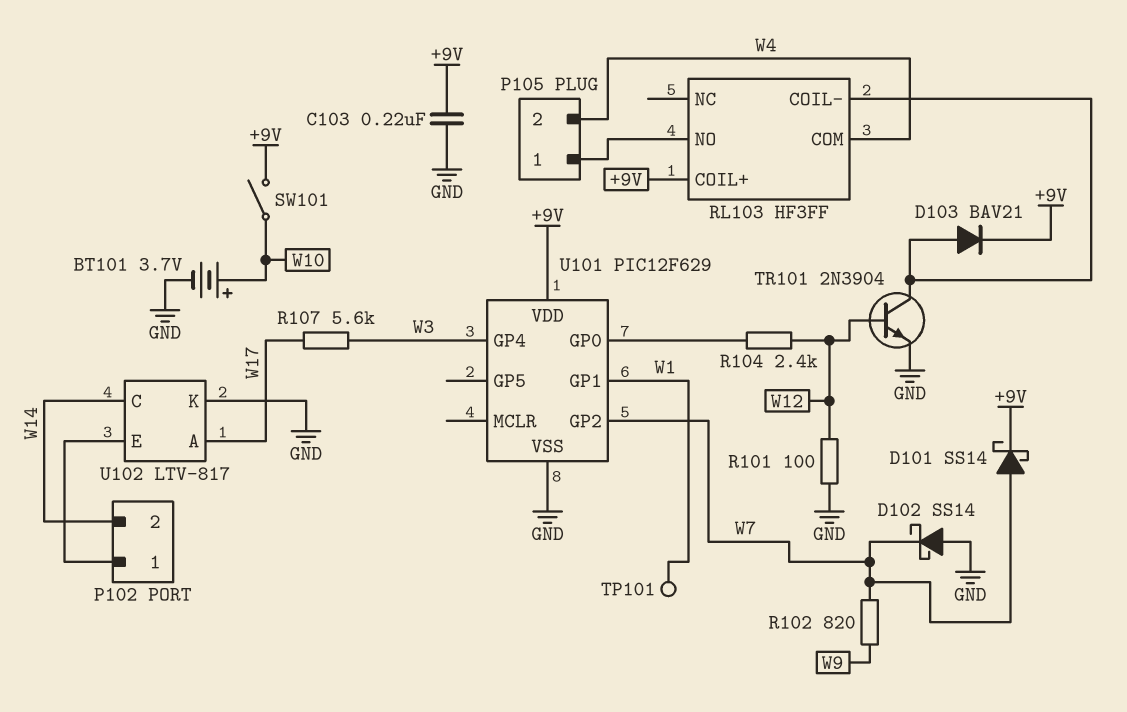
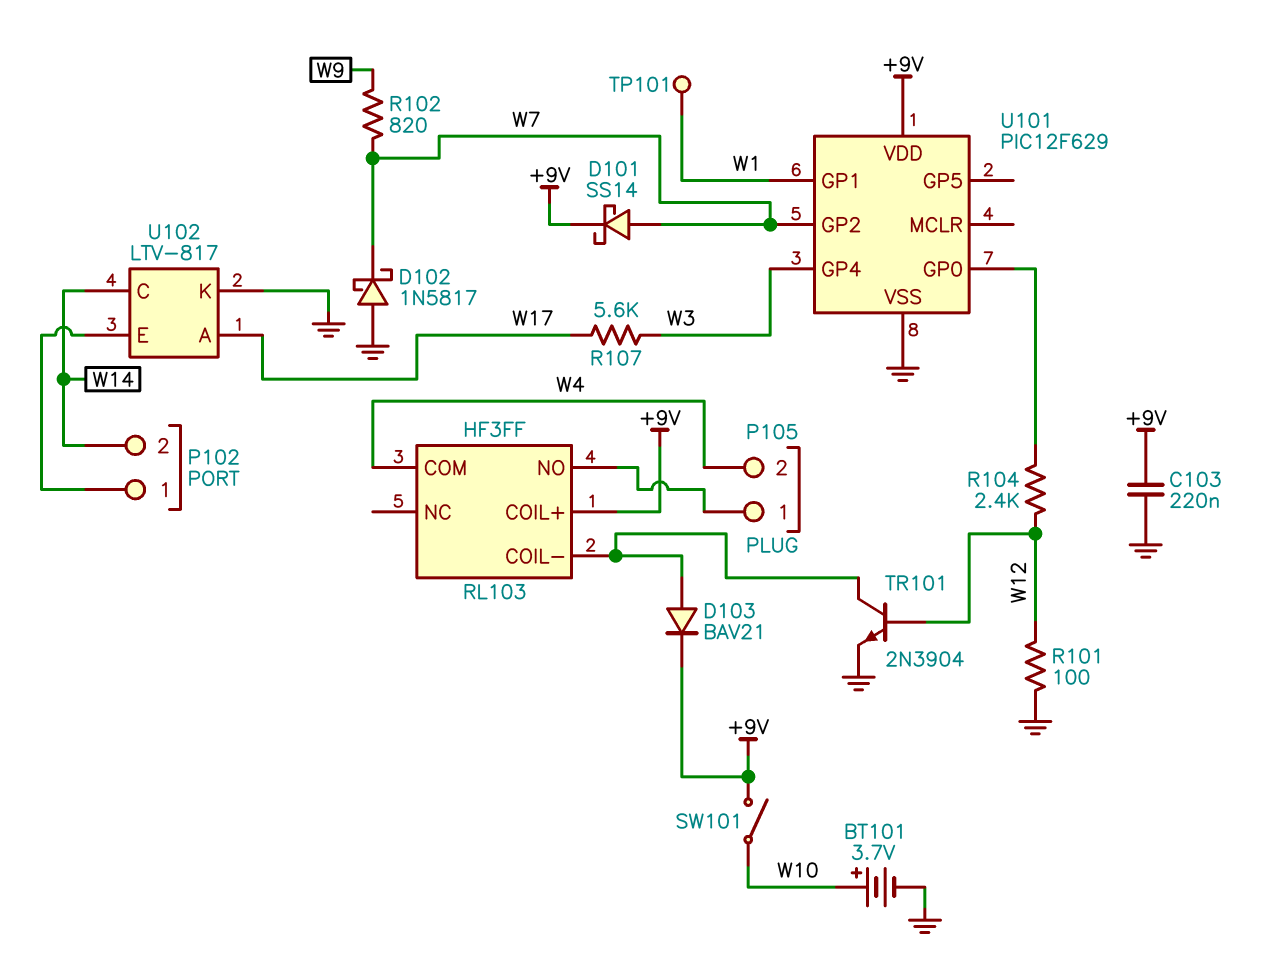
D102: schottky SS14 (A GND, K W7) -> schottky 1N5817 (A GND, K W7)

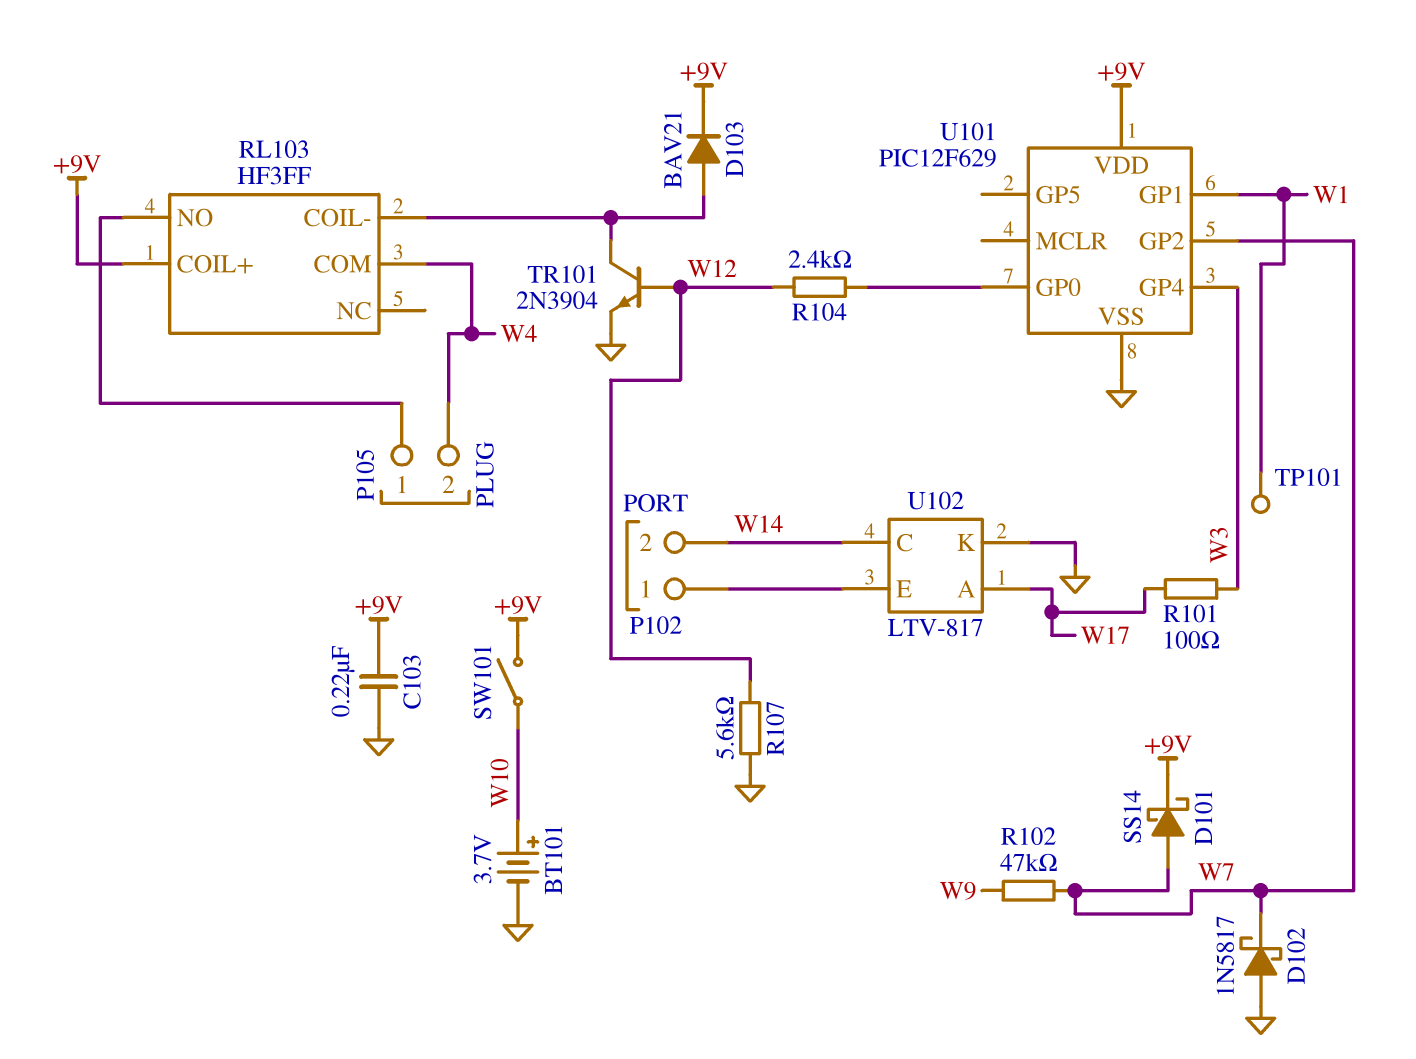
R101: 100 (GND, W12) -> 100 (W3, W17)
R102: 820 (W7, W9) -> 47k (W7, W9)
R107: 5.6k (W3, W17) -> 5.6k (GND, W12)

